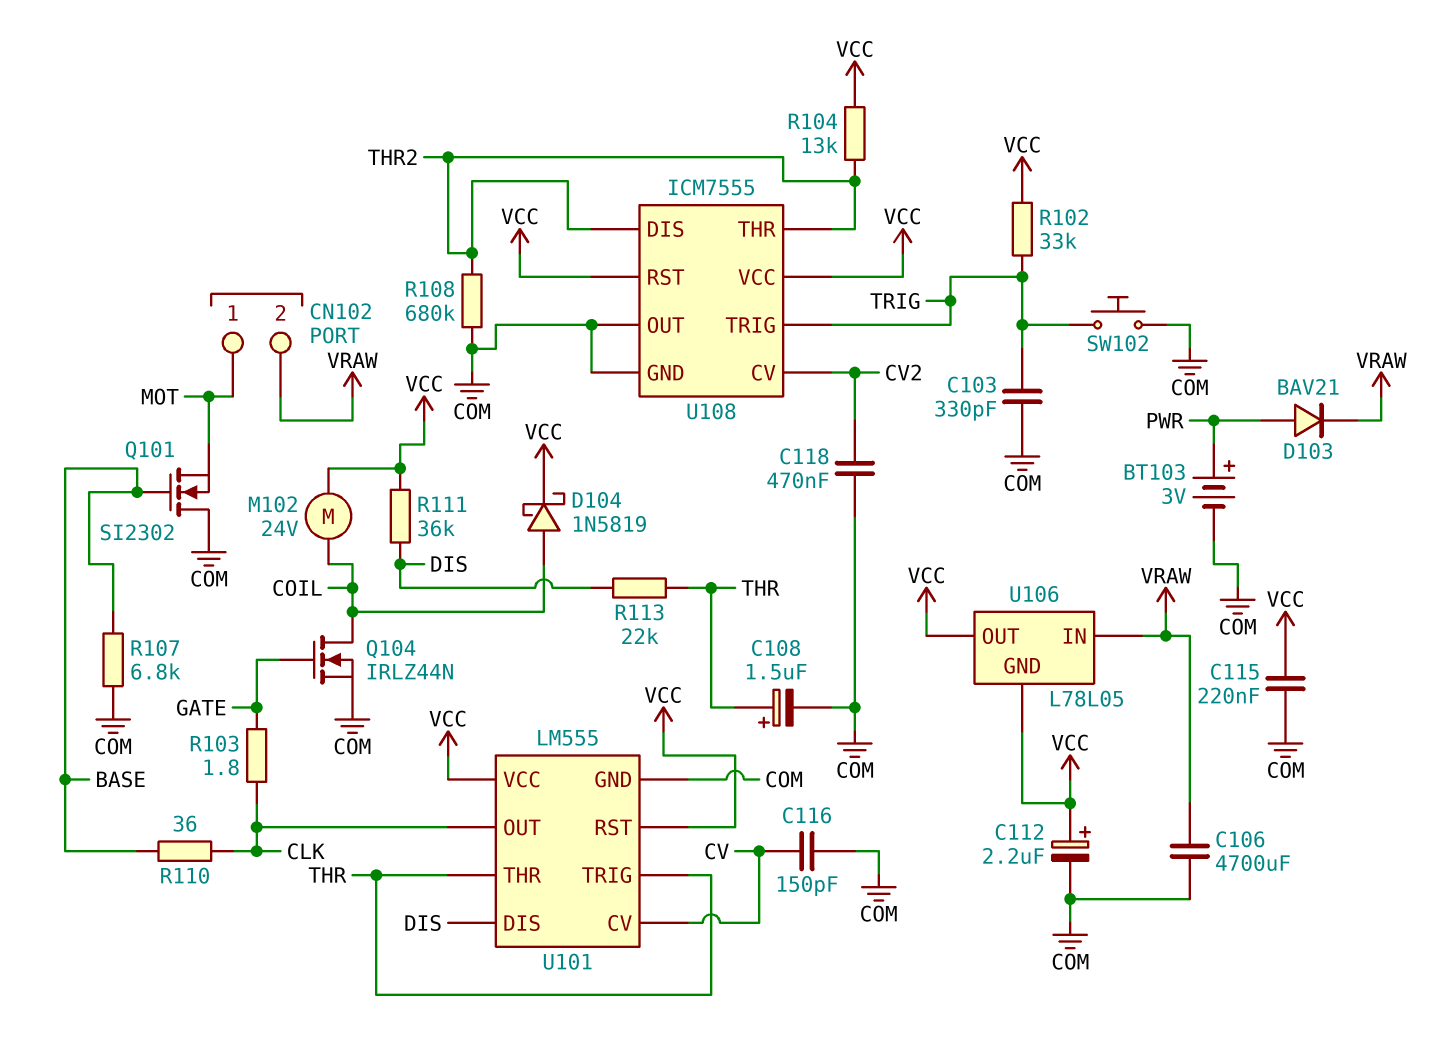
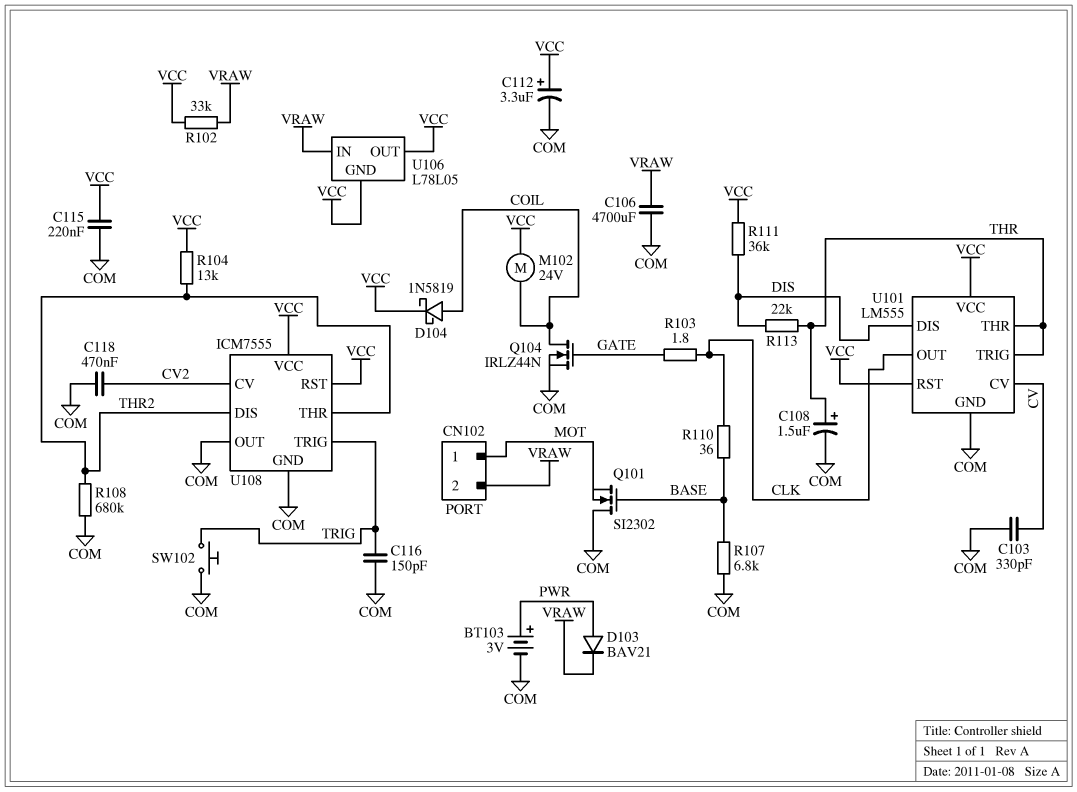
C103: 330pF (COM, TRIG) -> 330pF (COM, CV)
C112: 2.2uF (plus VCC, minus COM) -> 3.3uF (plus VCC, minus COM)
C116: 150pF (COM, CV) -> 150pF (COM, TRIG)
R102: 33k (TRIG, VCC) -> 33k (VCC, VRAW)

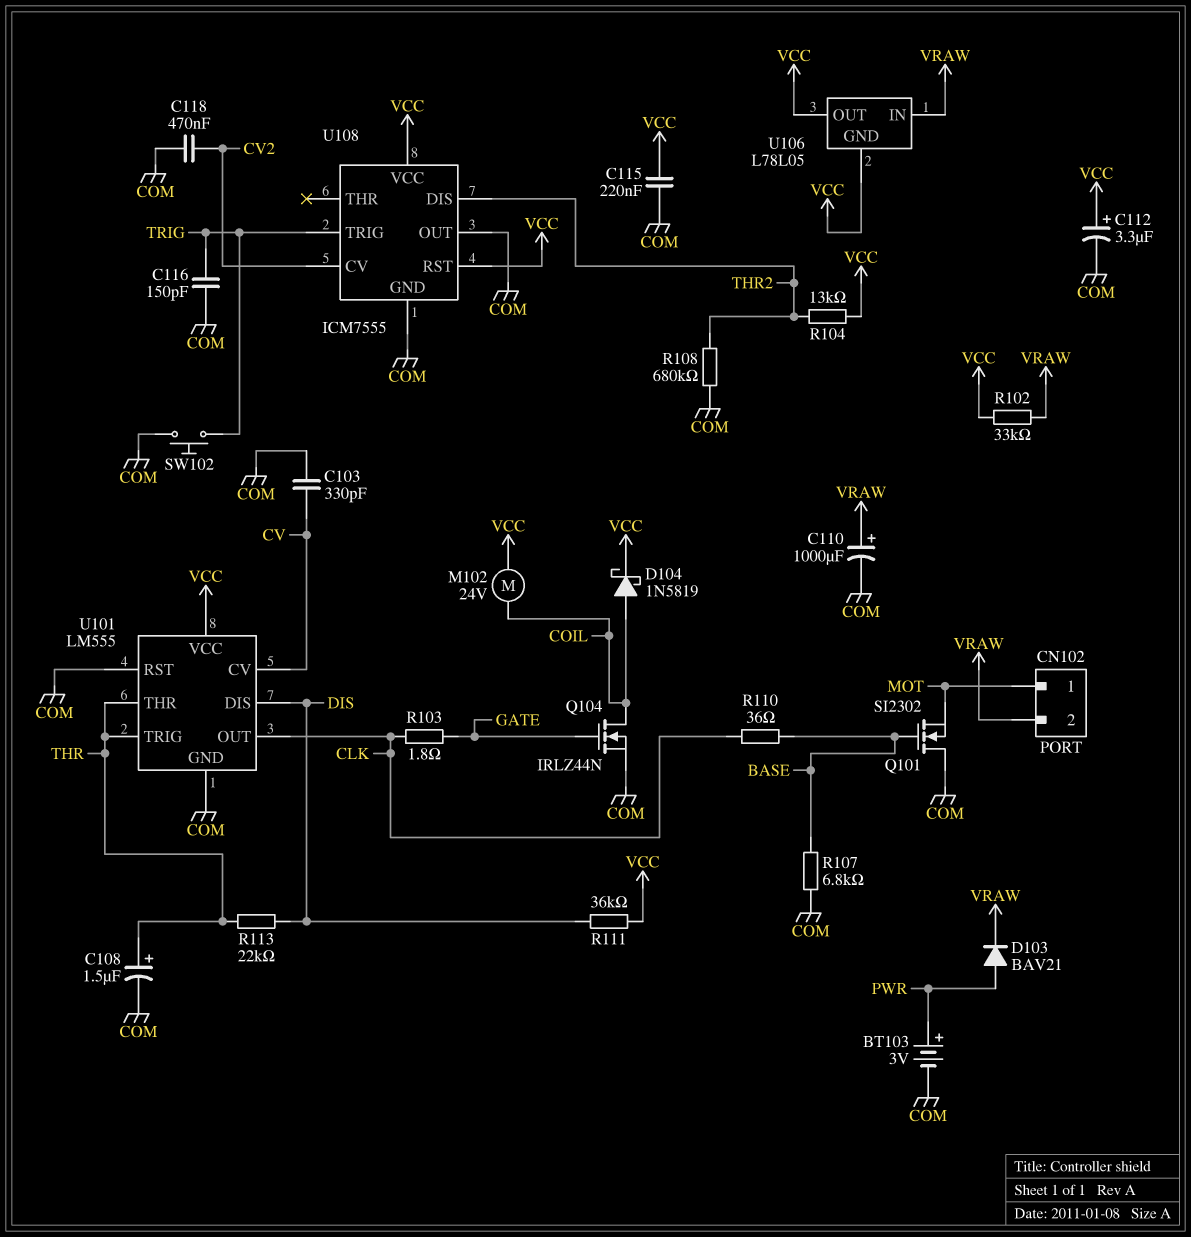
C106: 4700uF (COM, VRAW) -> none
C110: none -> 1000uF (plus VRAW, minus COM)
U101 pin RST: VCC -> COM
U108 pin THR: THR2 -> none

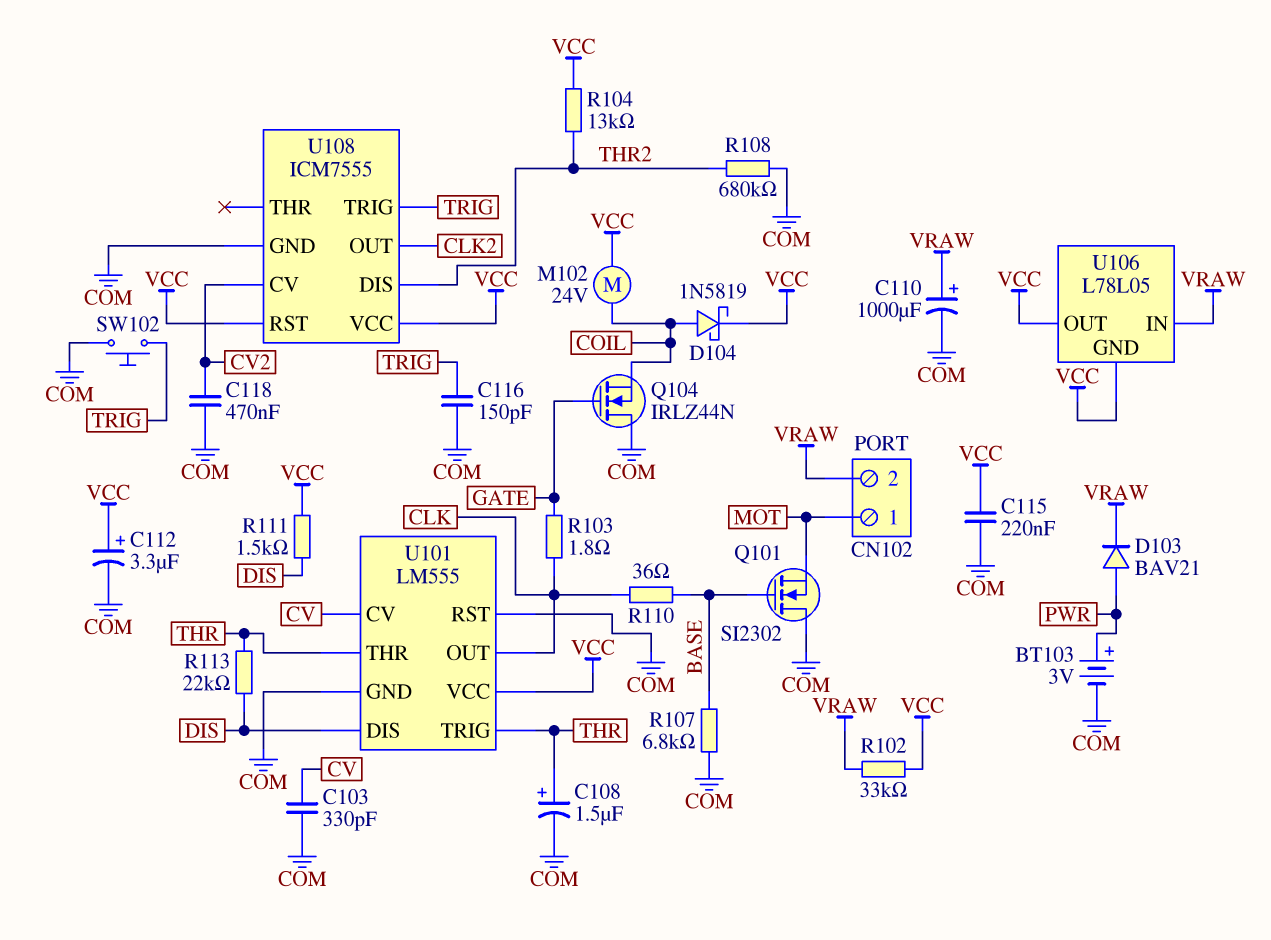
Q104: NMOS IRLZ44N (G GATE, D COIL, S COM) -> NMOS IRLZ44N (G GATE, D COM, S COIL)
R111: 36k (DIS, VCC) -> 1.5k (DIS, VCC)
U108 pin OUT: COM -> CLK2

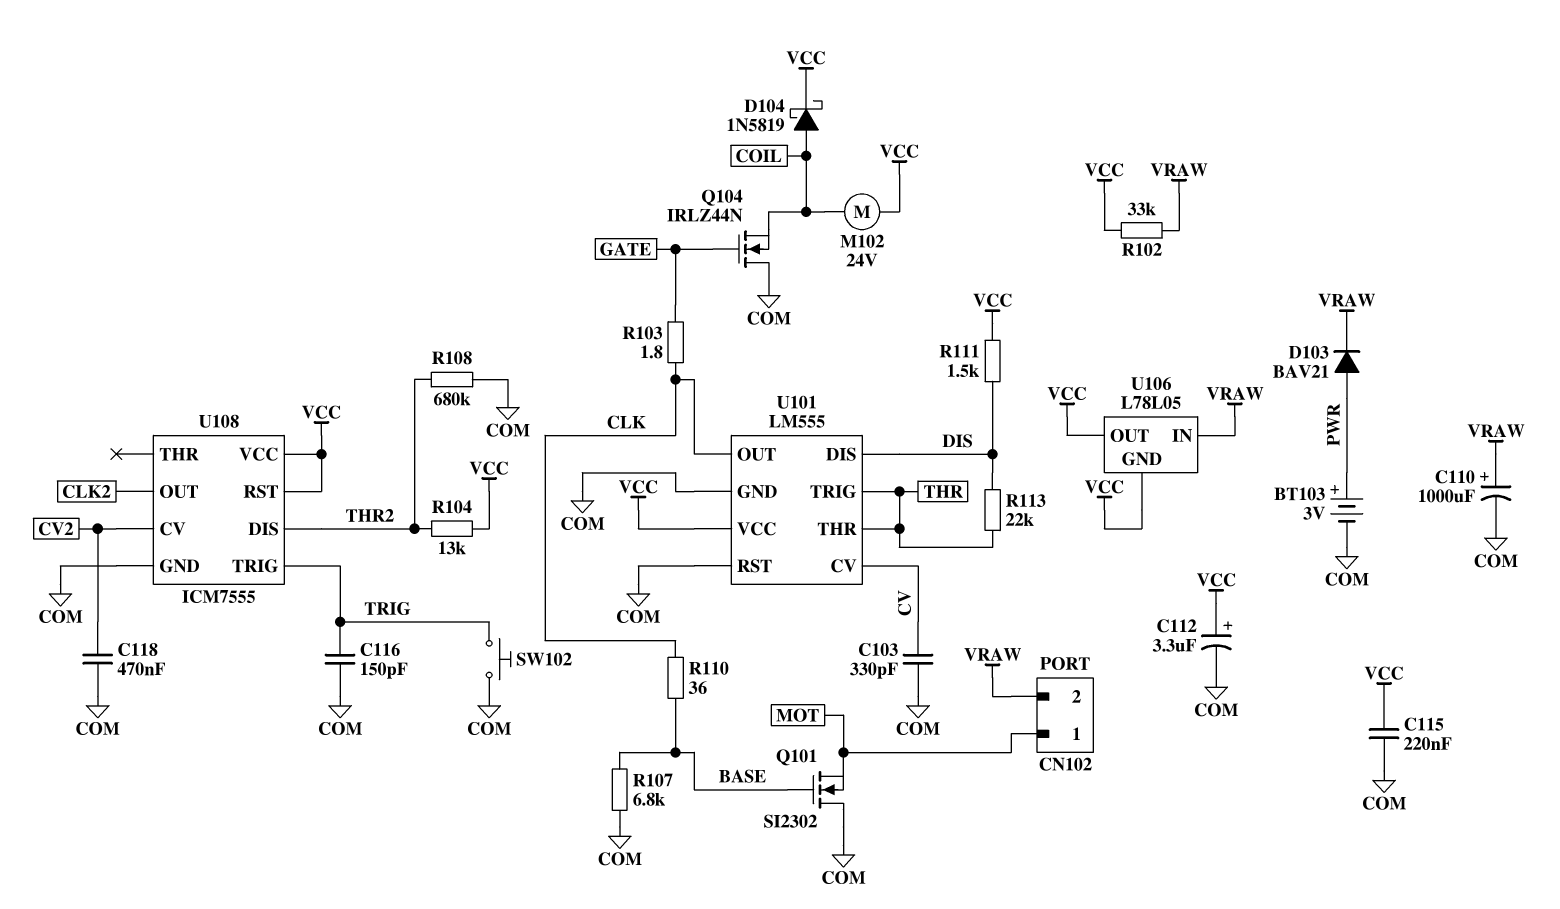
C108: 1.5uF (plus THR, minus COM) -> none

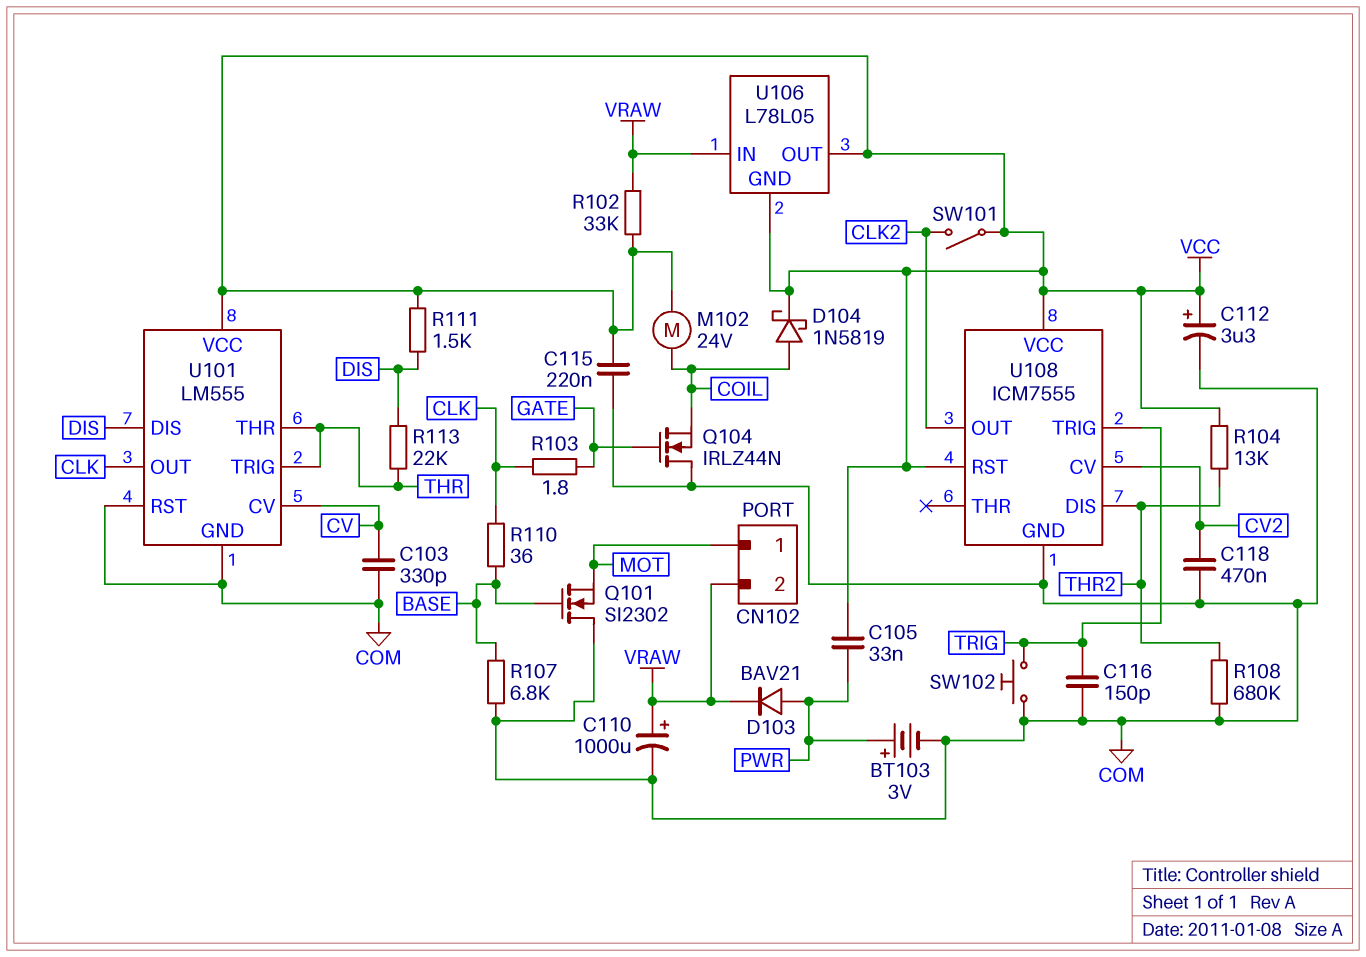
C105: none -> 33nF (PWR, VCC)
SW101: none -> switch (CLK2, VCC)

